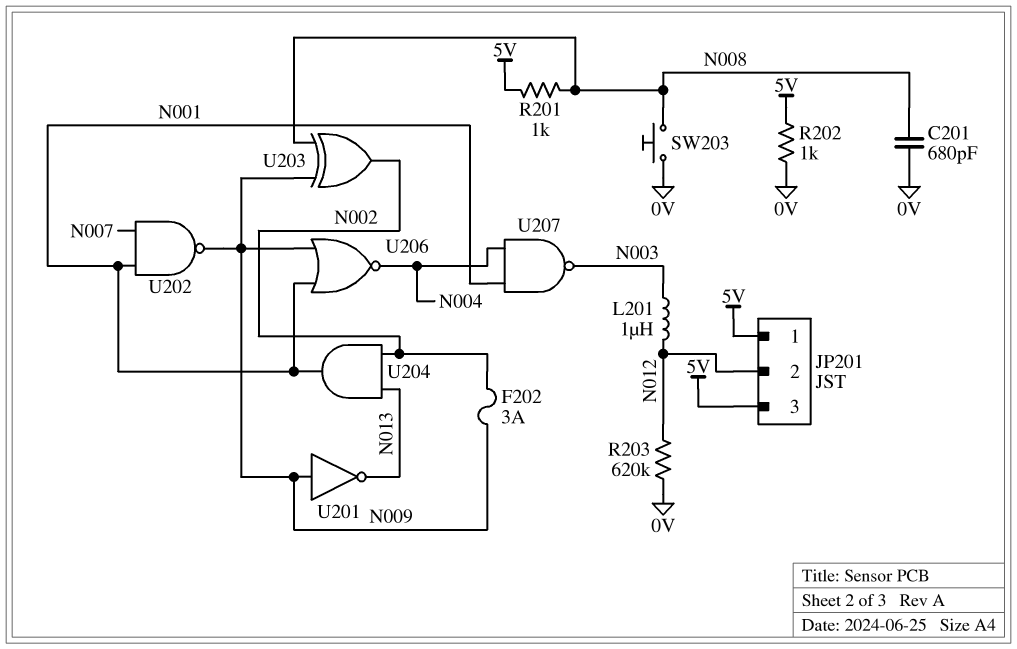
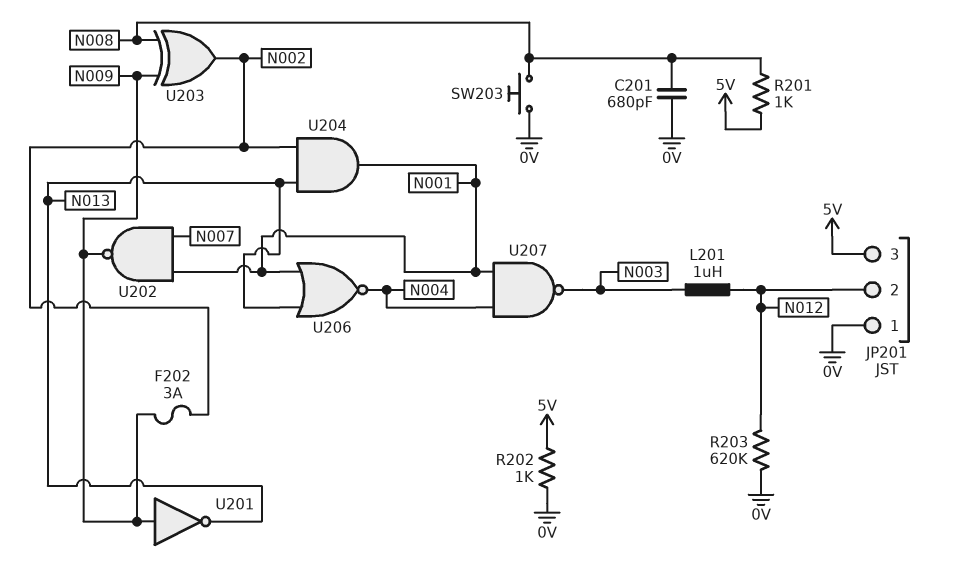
JP201 pin 1: 5V -> 0V
U206: NOR (in N001, in N009, out N004) -> NOR (in N001, in N013, out N004)

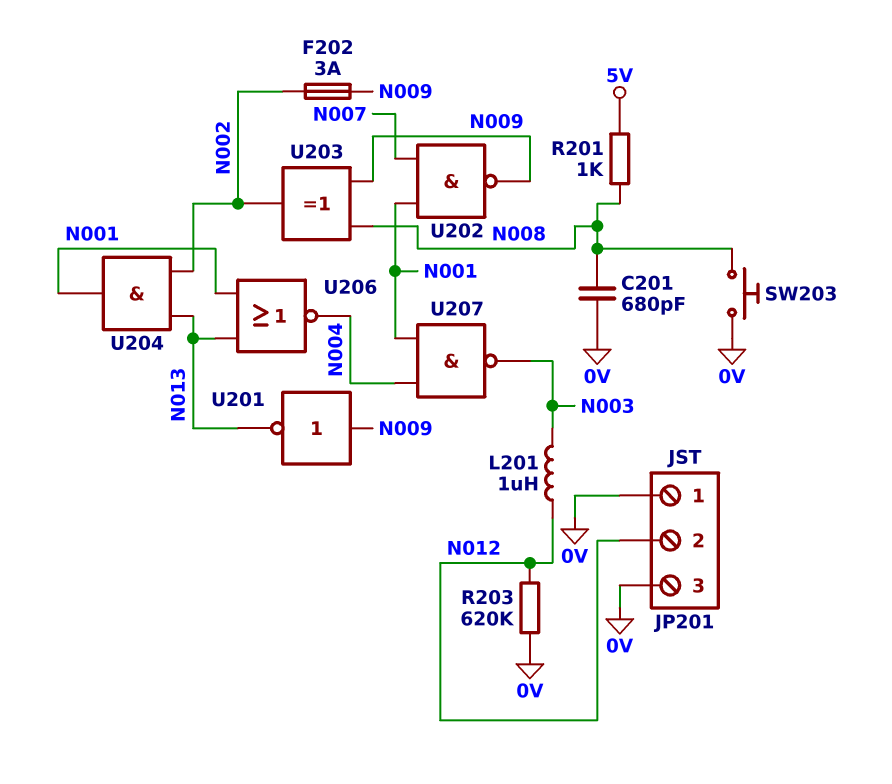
JP201 pin 3: 5V -> 0V
R202: 1k (0V, 5V) -> none

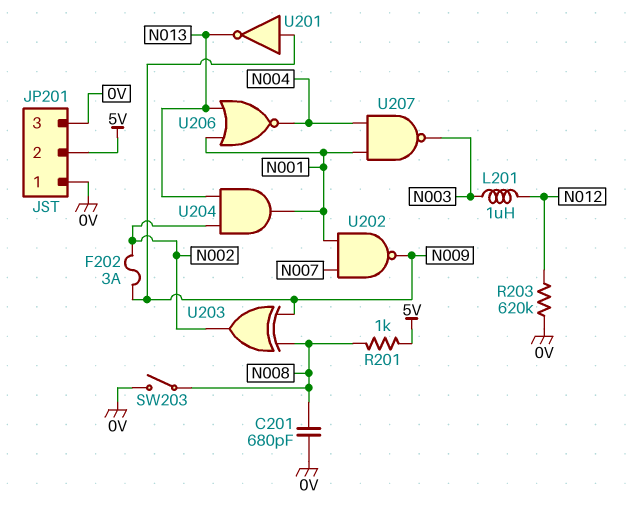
JP201 pin 2: N012 -> 5V
SW203: button (0V, N008) -> switch (0V, N008)

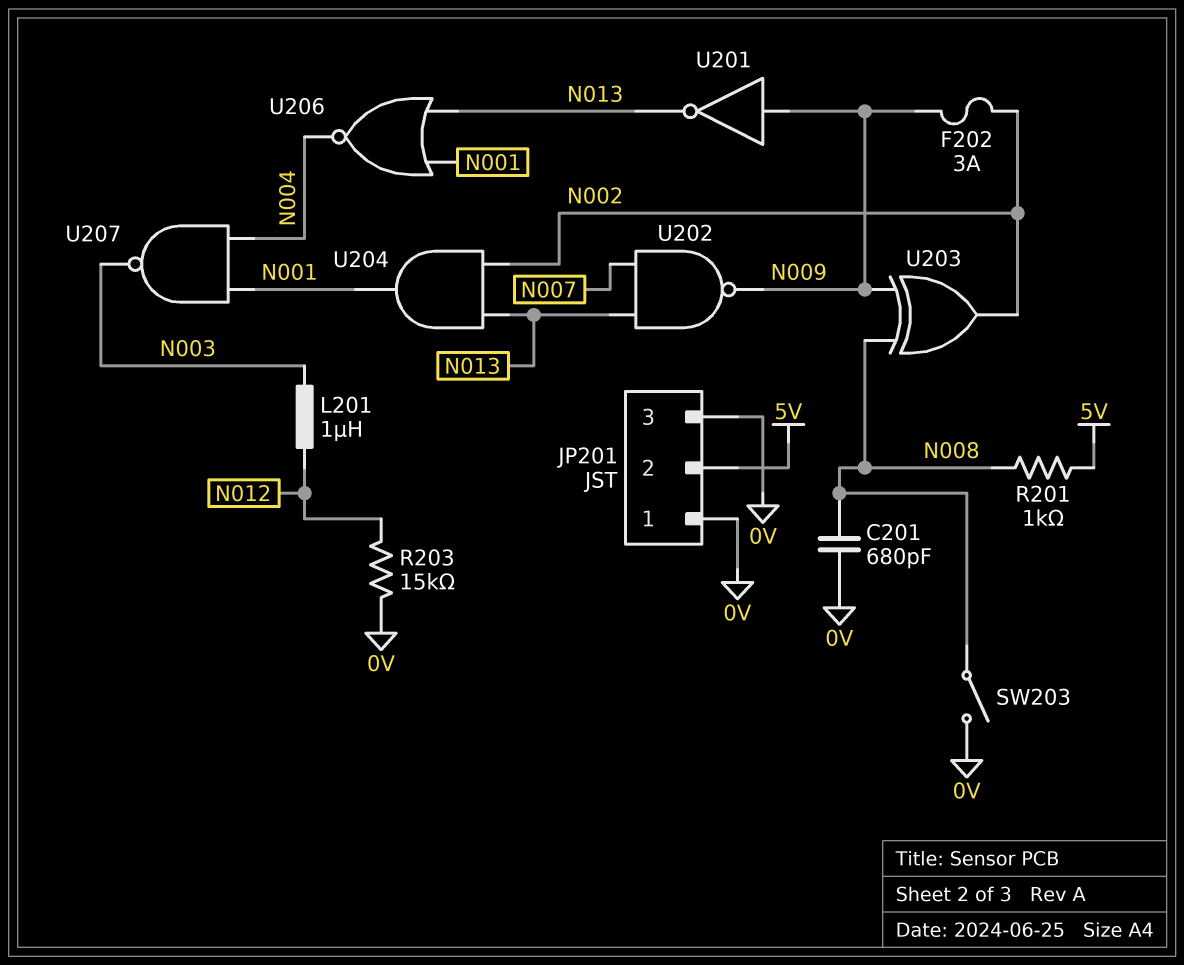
R203: 620k (0V, N012) -> 15k (0V, N012)
U202: NAND (in N001, in N007, out N009) -> NAND (in N007, in N013, out N009)

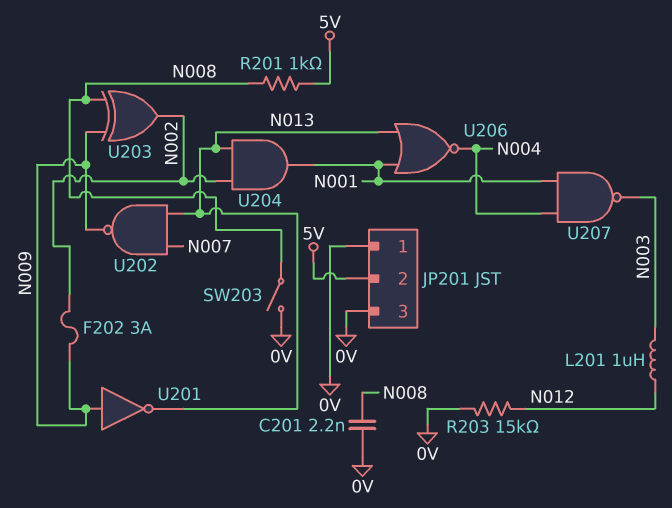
C201: 680pF (0V, N008) -> 2.2nF (0V, N008)

